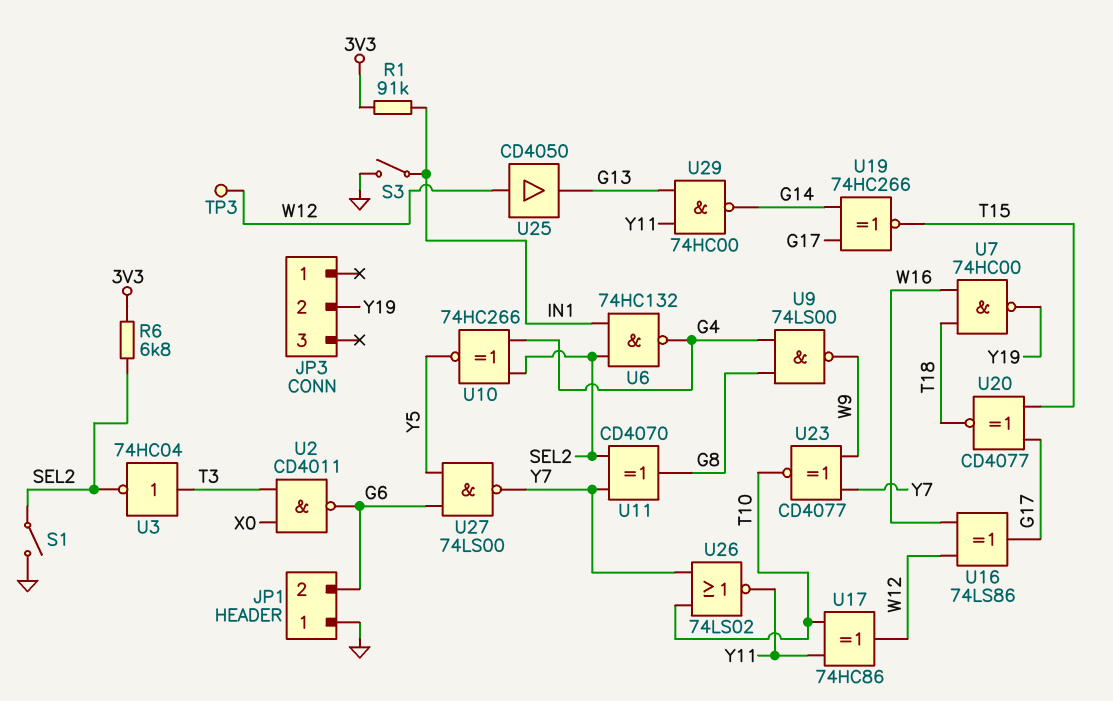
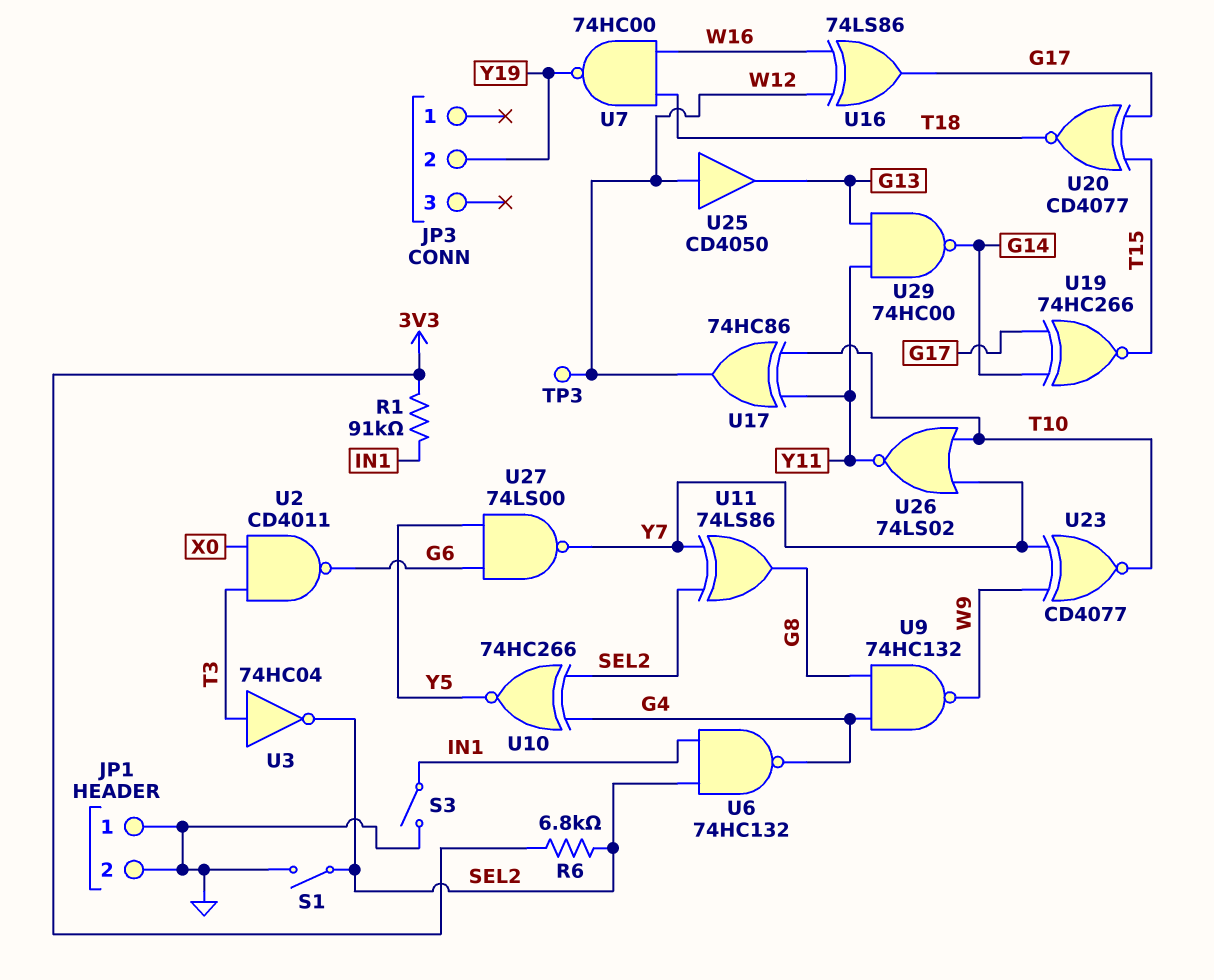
JP1 pin 2: G6 -> GND
U9: NAND 74LS00 (in G4, in G8, out W9) -> NAND 74HC132 (in G4, in G8, out W9)
U11: XOR CD4070 (in SEL2, in Y7, out G8) -> XOR 74LS86 (in SEL2, in Y7, out G8)

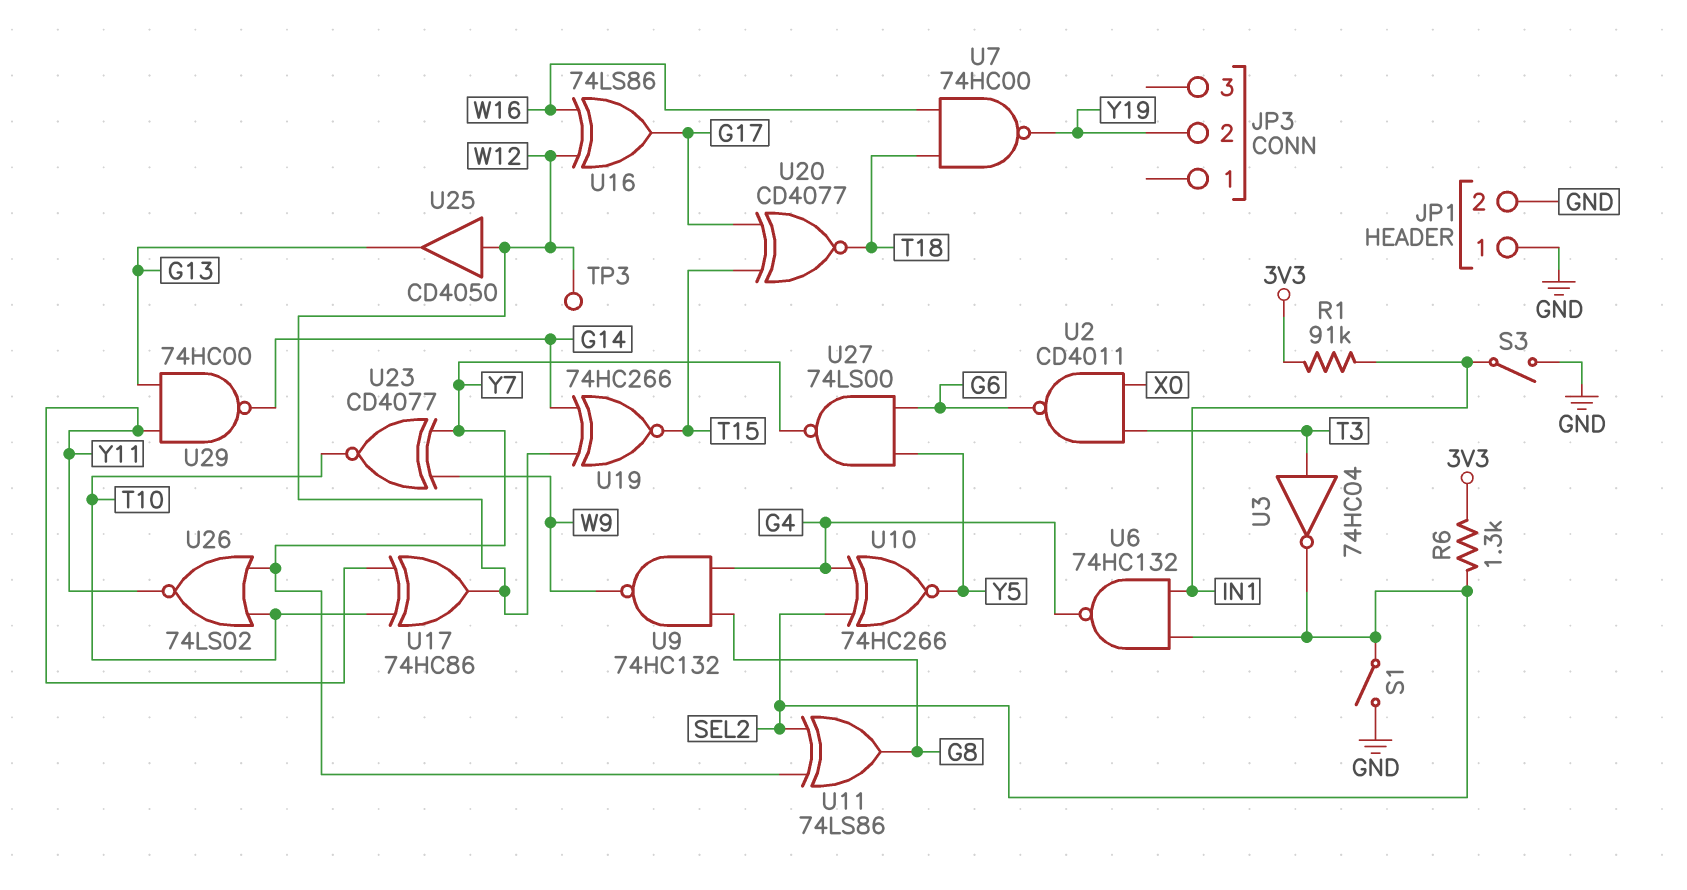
R6: 6.8k (3V3, SEL2) -> 1.3k (3V3, SEL2)
U19: XNOR 74HC266 (in G14, in G17, out T15) -> XNOR 74HC266 (in G14, in W12, out T15)

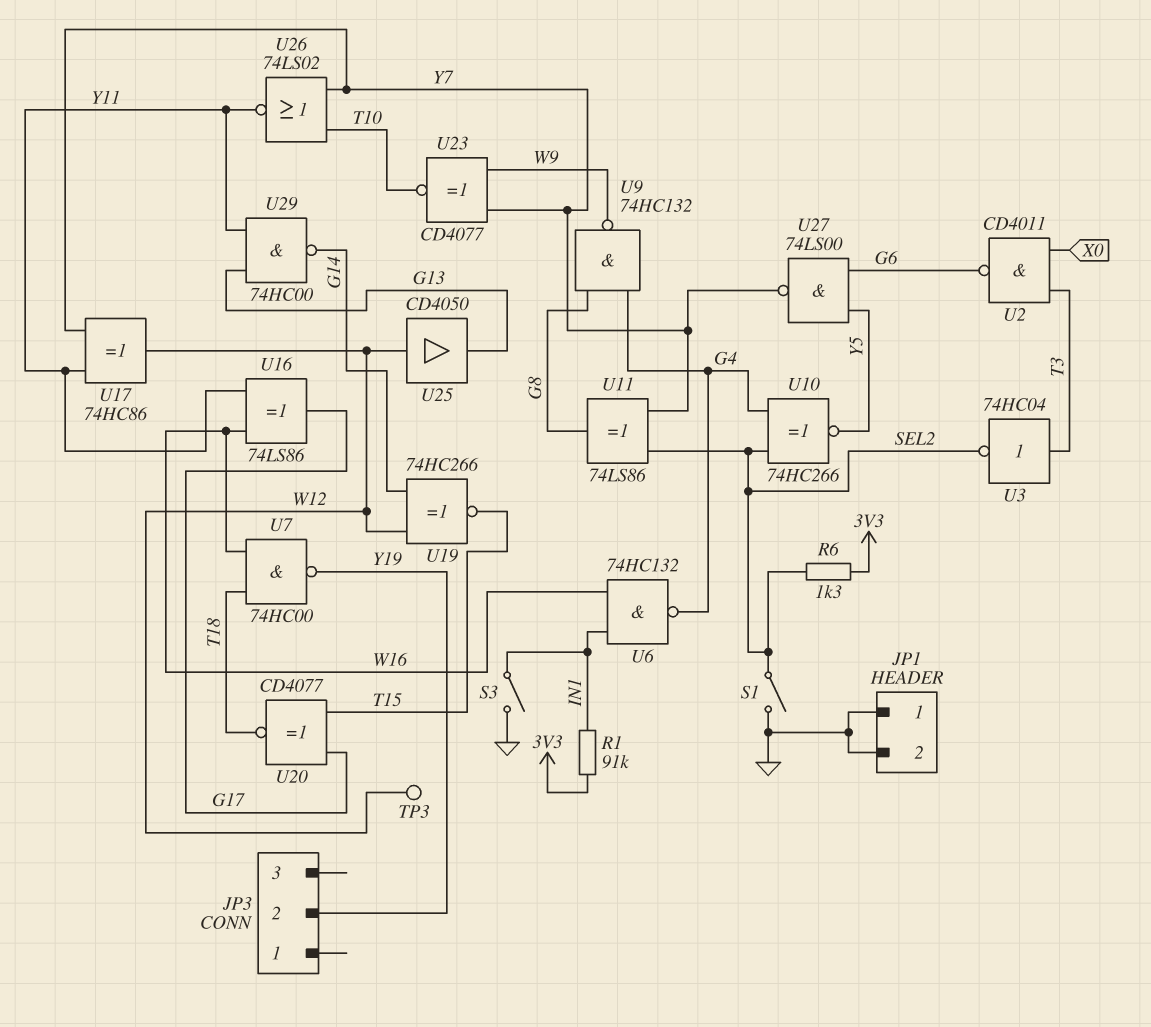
U6: NAND 74HC132 (in IN1, in SEL2, out G4) -> NAND 74HC132 (in IN1, in W16, out G4)
U16: XOR 74LS86 (in W12, in W16, out G17) -> XOR 74LS86 (in W16, in Y11, out G17)
U17: XOR 74HC86 (in T10, in Y11, out W12) -> XOR 74HC86 (in Y7, in Y11, out W12)

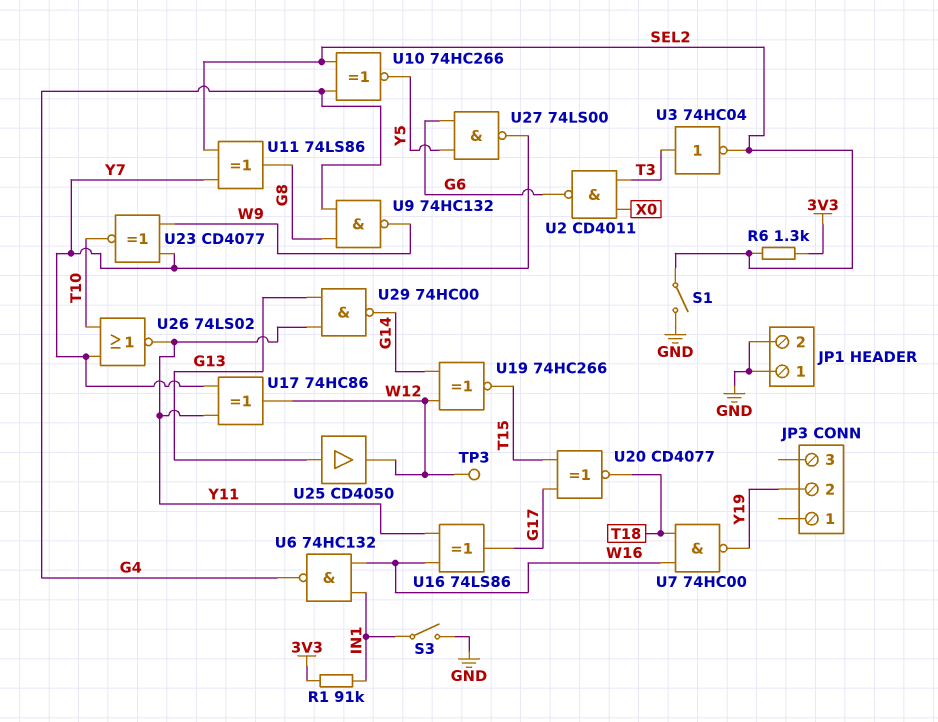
U25: buffer CD4050 (in W12, out G13) -> buffer CD4050 (in G13, out W12)

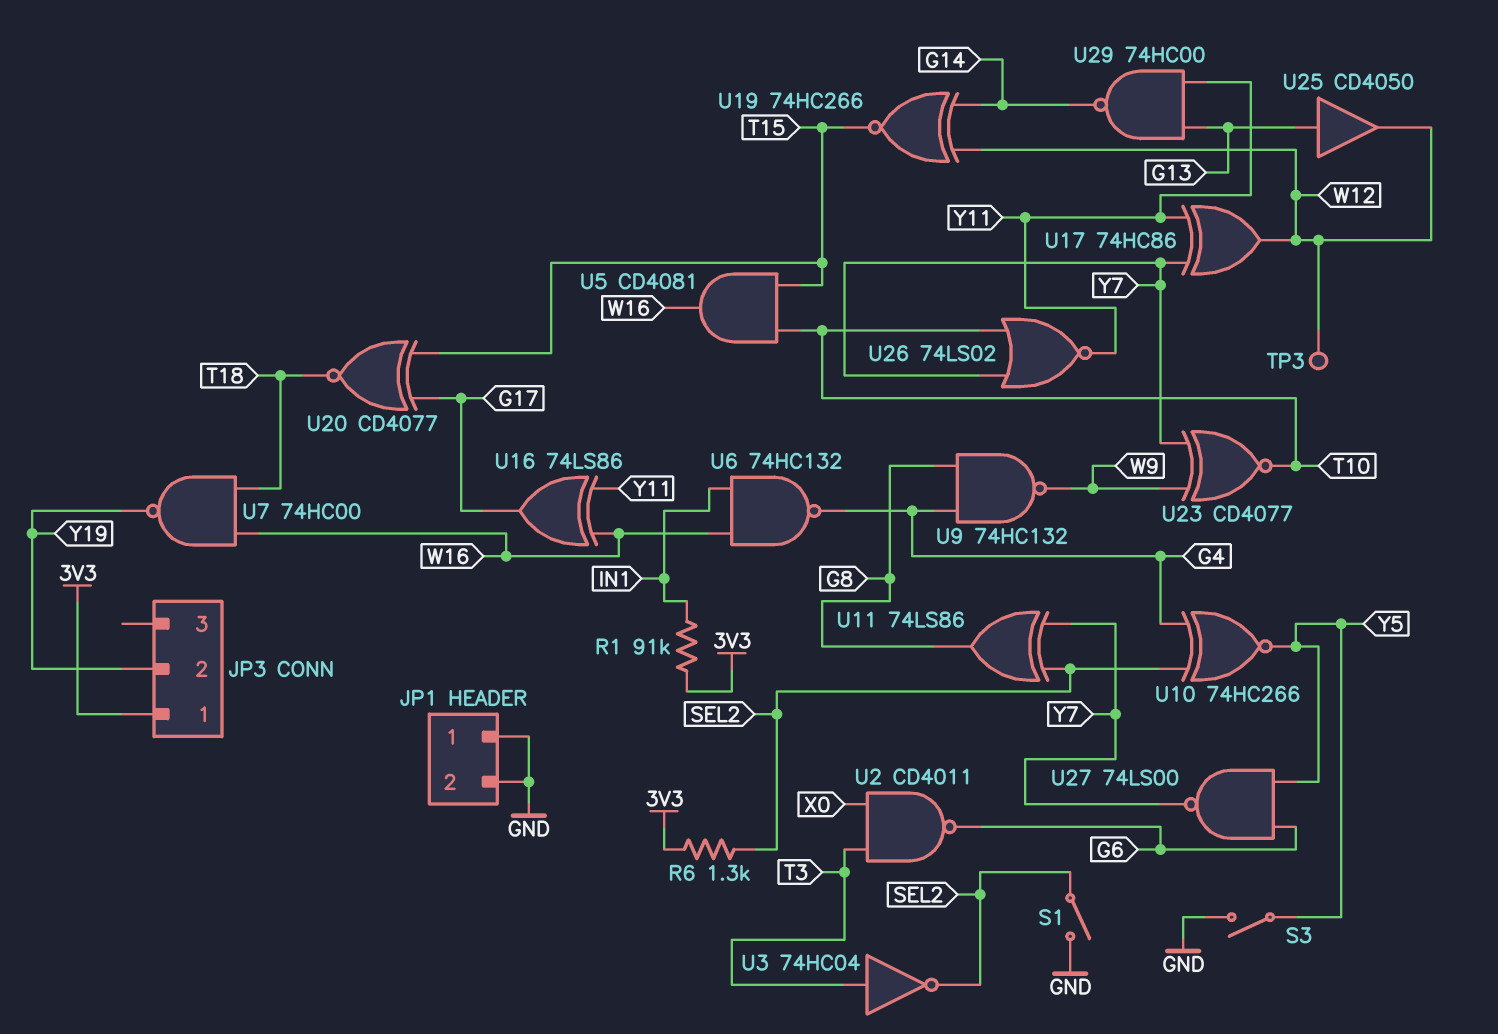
JP3 pin 1: none -> 3V3
S3: switch (GND, IN1) -> switch (GND, Y5)
U5: none -> AND CD4081 (in T10, in T15, out W16)

